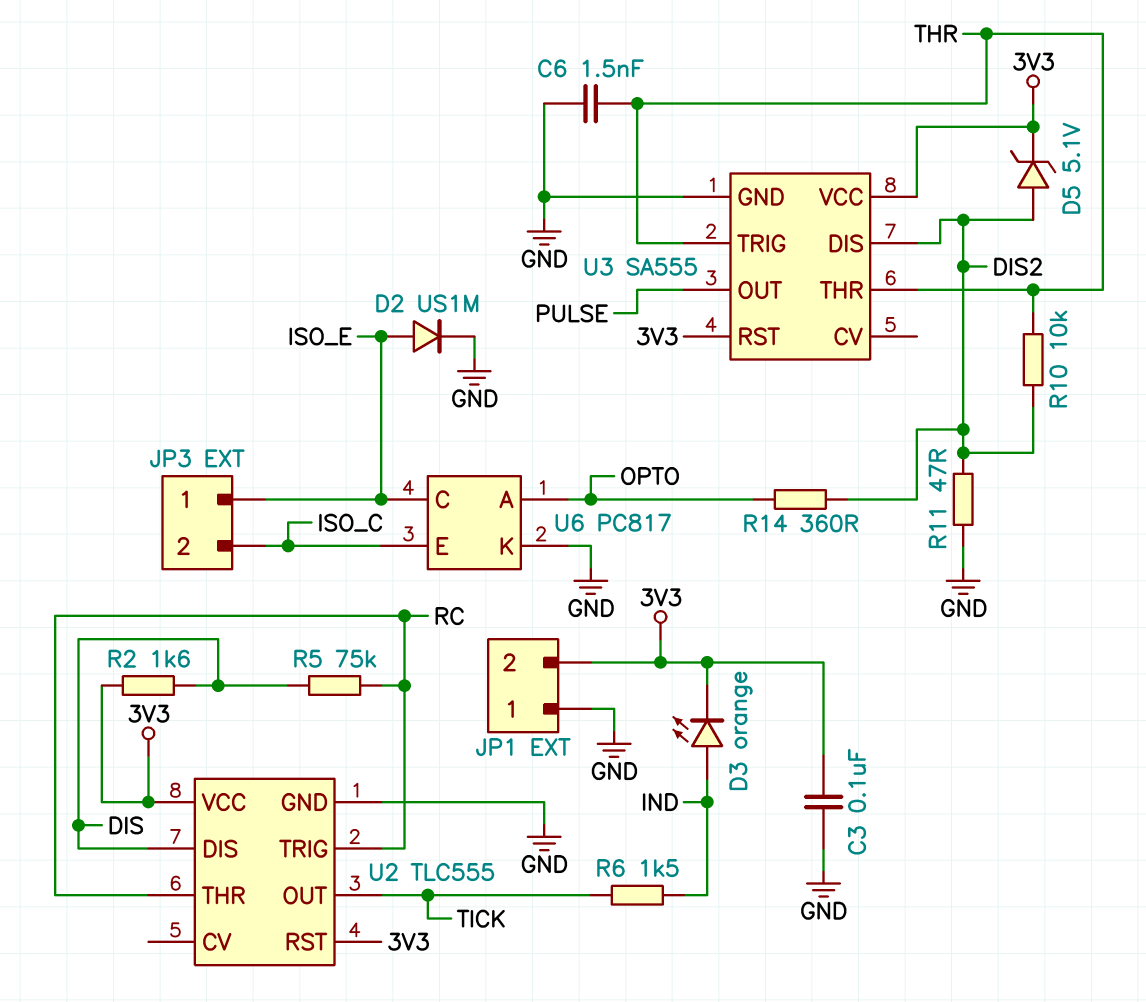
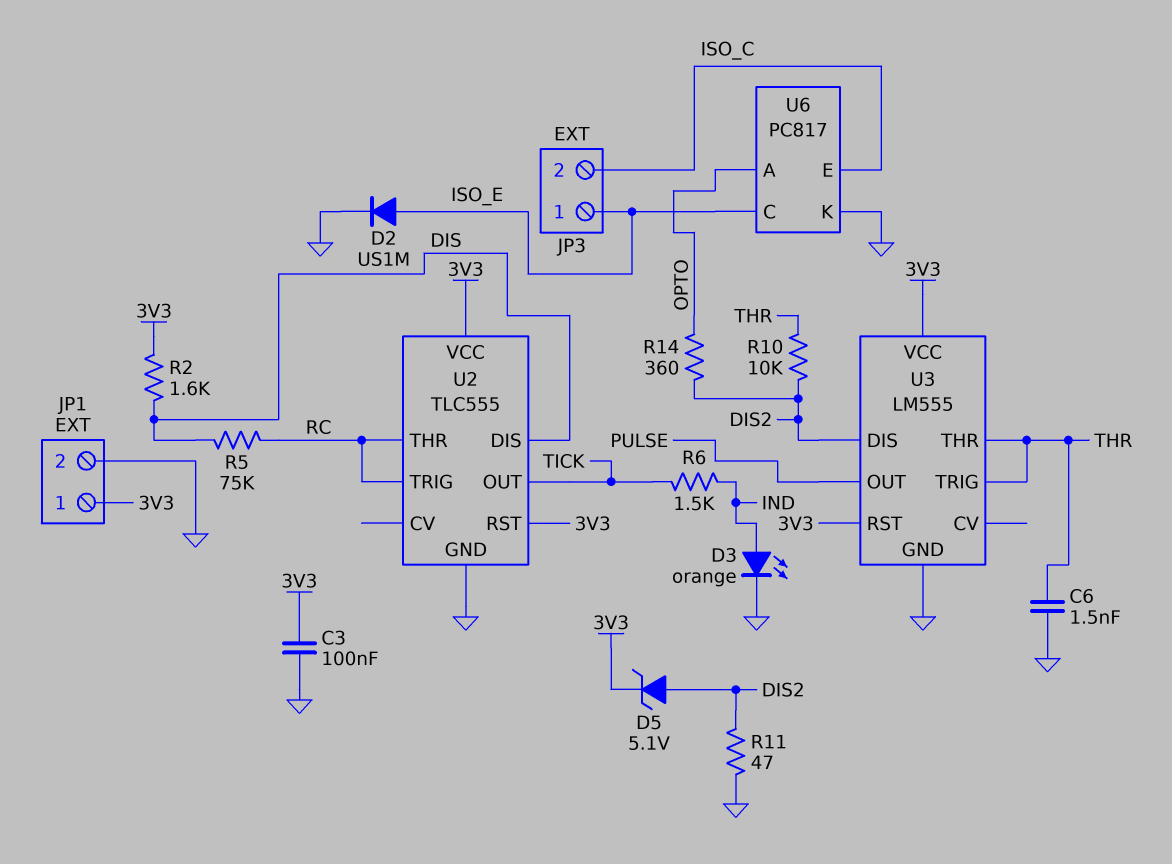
D3: LED orange (A IND, K 3V3) -> LED orange (A IND, K GND)
JP1 pin 1: GND -> 3V3
JP1 pin 2: 3V3 -> GND
U3: SA555 -> LM555

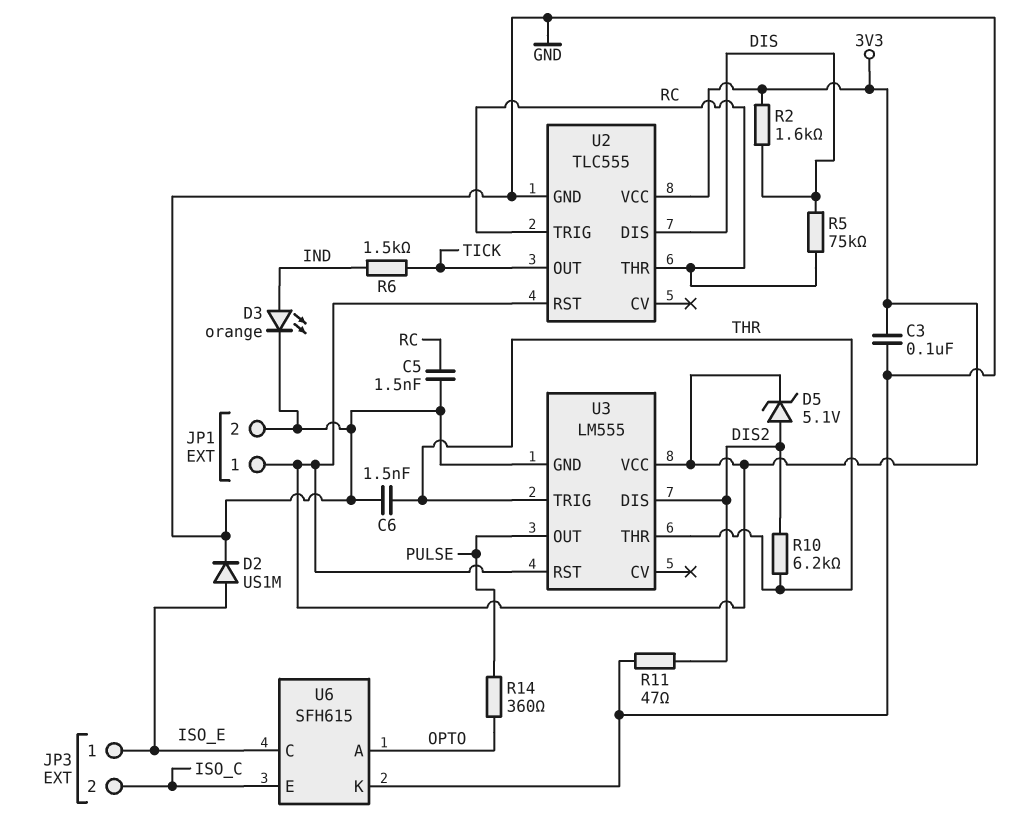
C5: none -> 1.5nF (GND, RC)
R10: 10k (DIS2, THR) -> 6.2k (DIS2, THR)
R14: 360 (DIS2, OPTO) -> 360 (OPTO, PULSE)
U6: PC817 -> SFH615

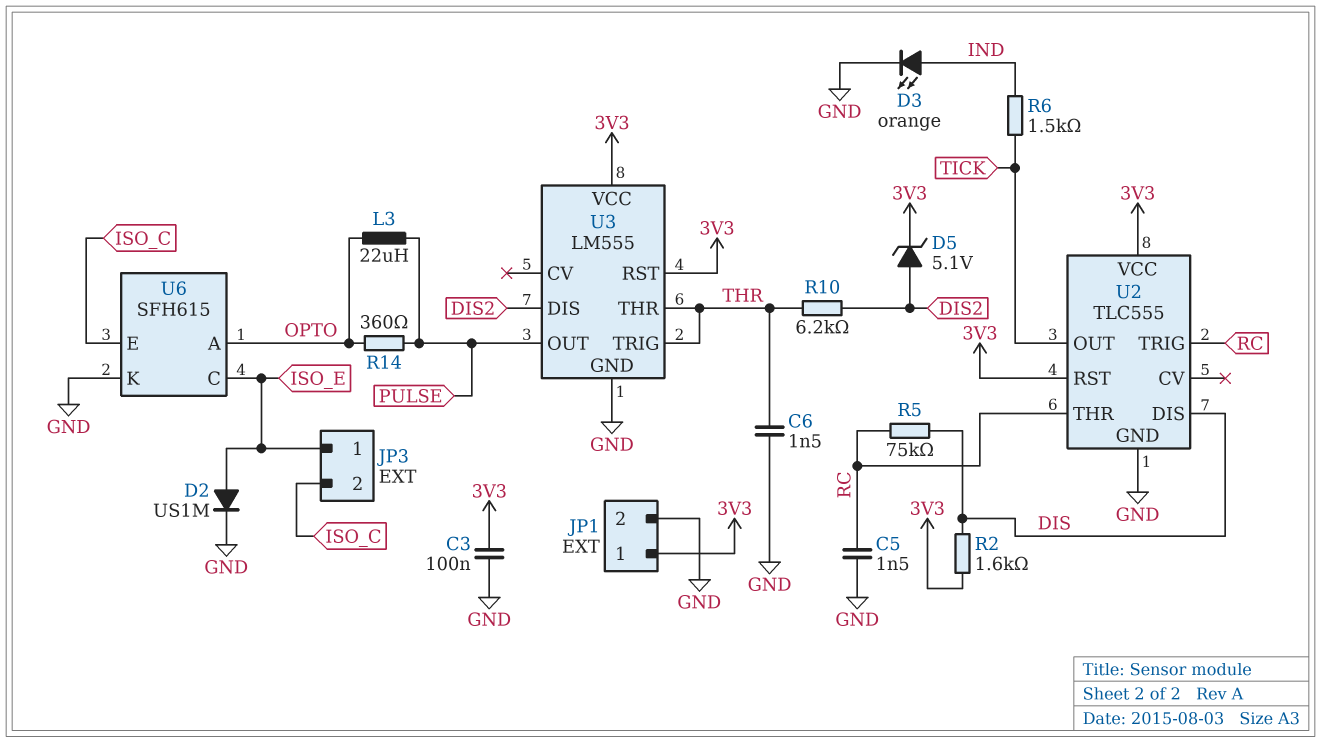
L3: none -> 22uH (OPTO, PULSE)
R11: 47 (DIS2, GND) -> none

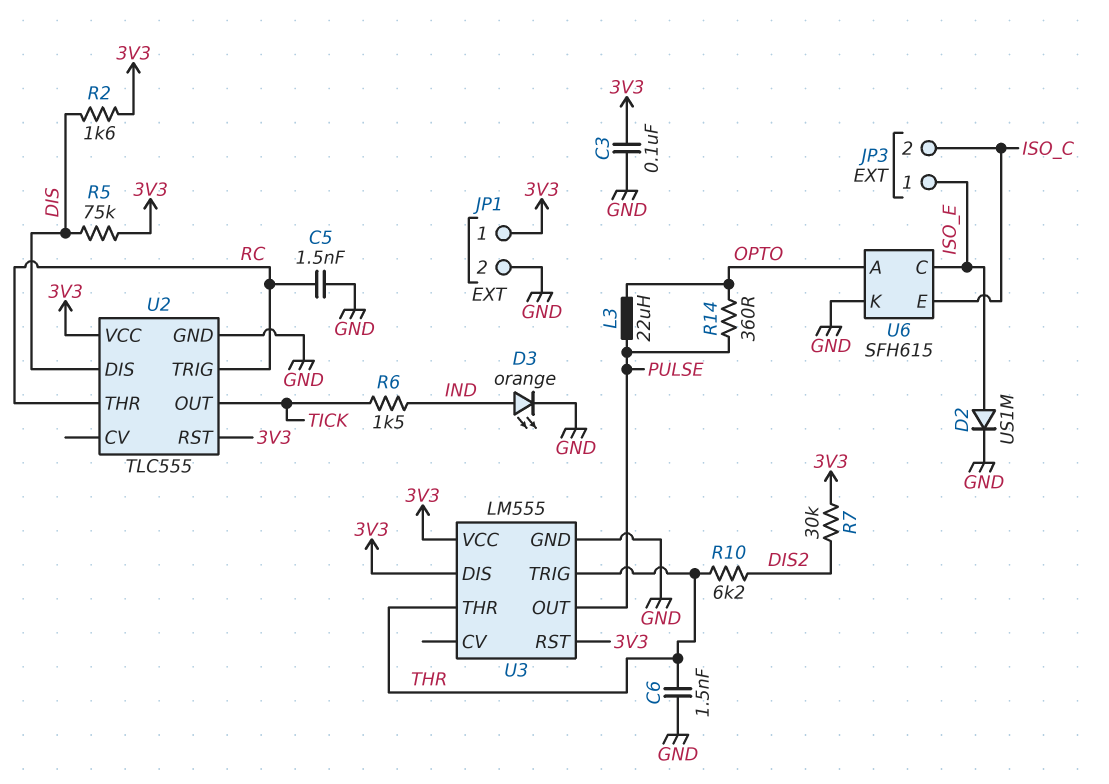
D5: zener 5.1V (A DIS2, K 3V3) -> none
R5: 75k (DIS, RC) -> 75k (3V3, DIS)
R7: none -> 30k (3V3, DIS2)
U3 pin DIS: DIS2 -> 3V3

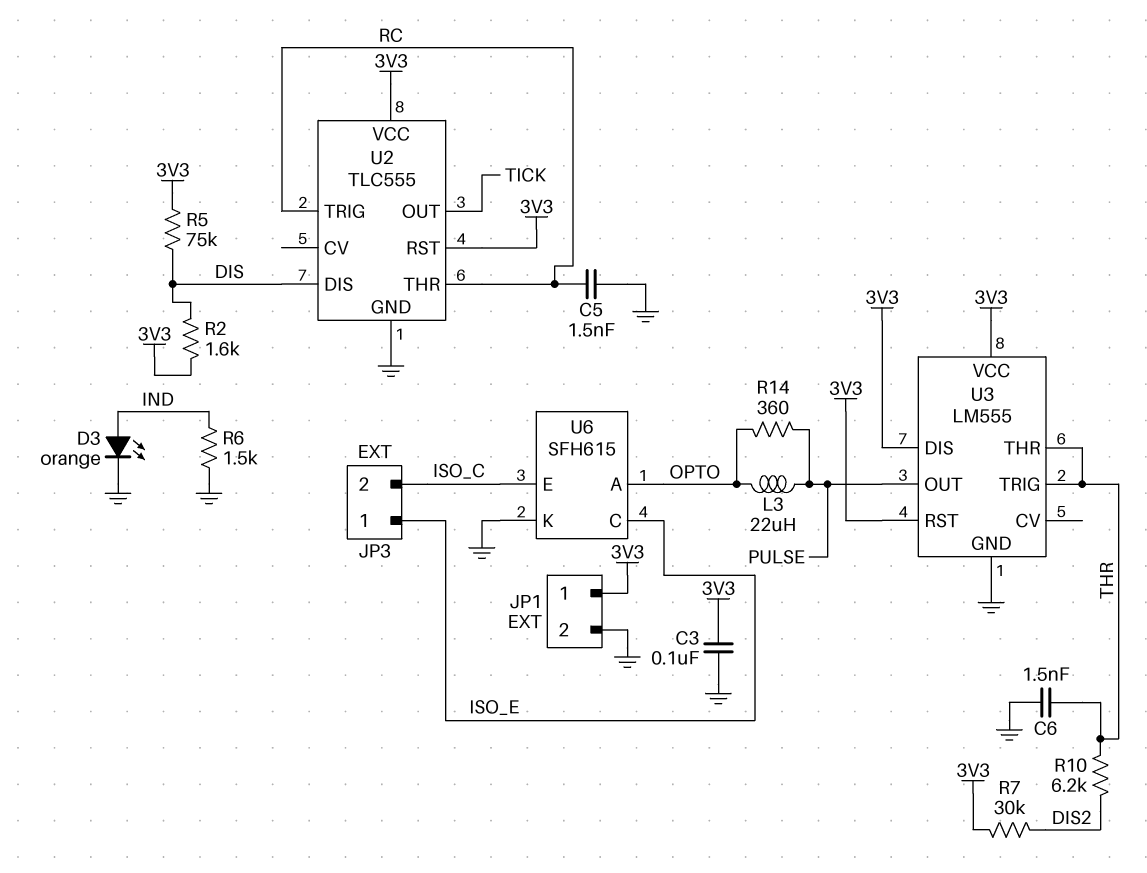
D2: diode US1M (A ISO_E, K GND) -> none
R6: 1.5k (IND, TICK) -> 1.5k (GND, IND)

